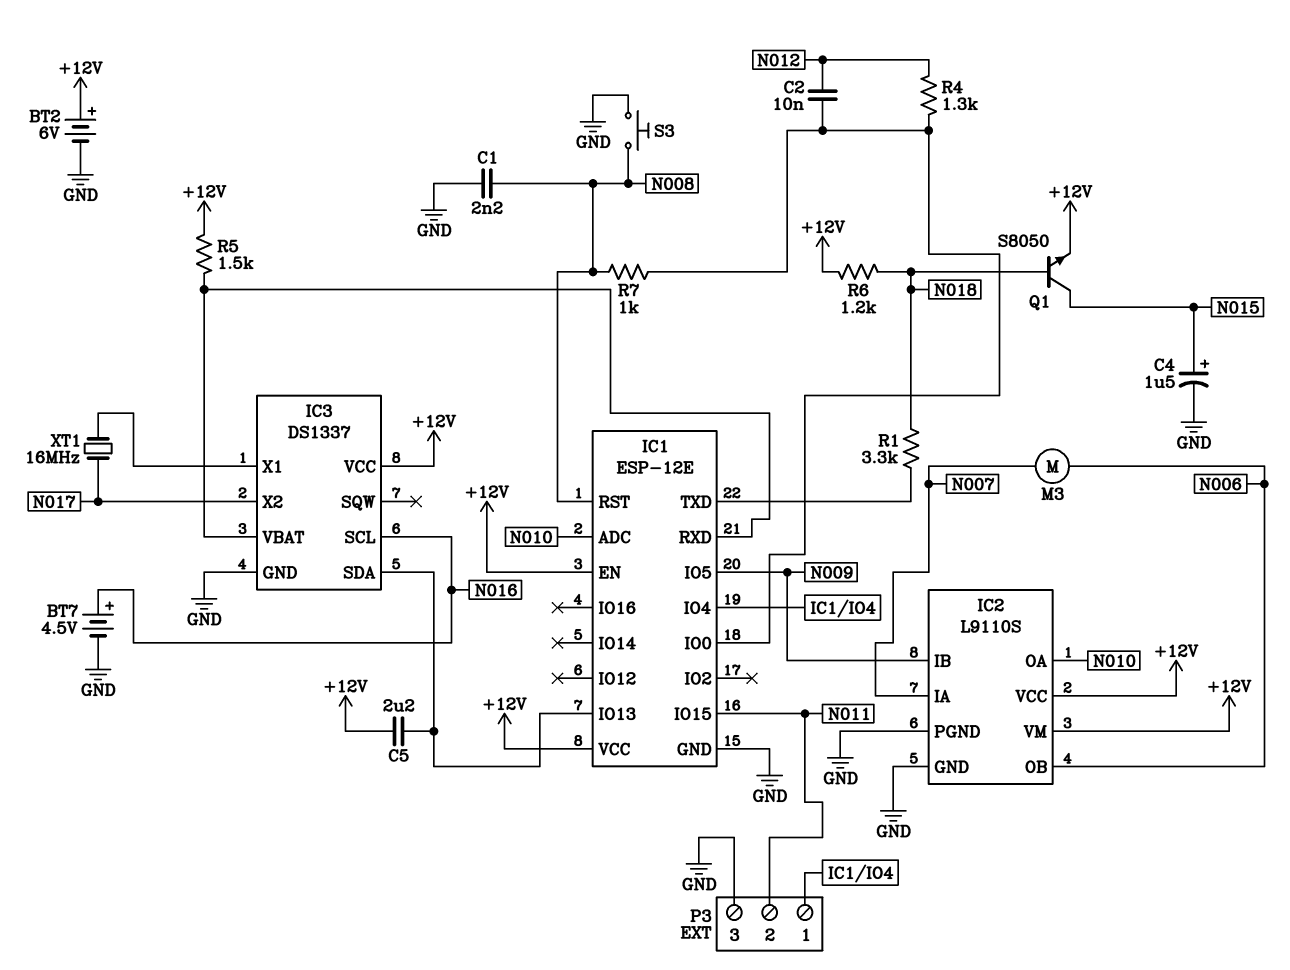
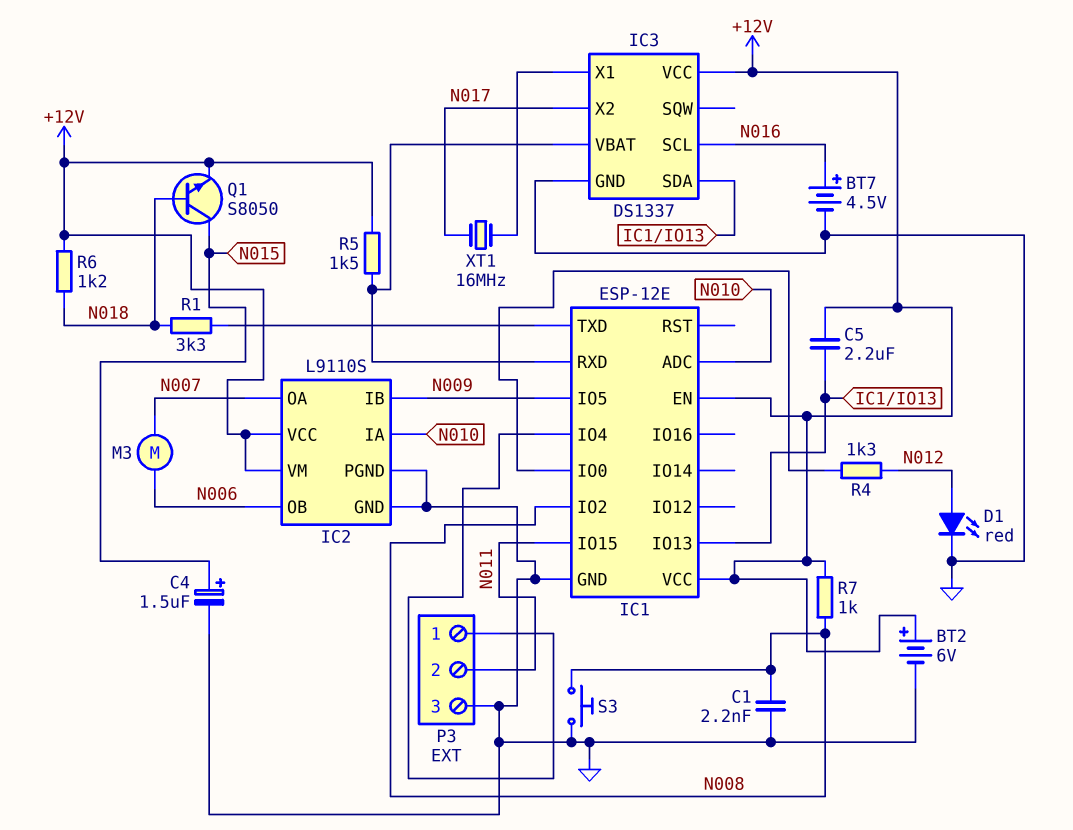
C2: 10nF (IC1/IO0, N012) -> none
D1: none -> LED red (A N012, K GND)
IC1 pin IO2: none -> N008
IC1 pin RST: N008 -> none
IC2 pin IA: N007 -> N010
IC2 pin OA: N010 -> N007
R7: 1k (IC1/IO0, N008) -> 1k (+12V, N008)

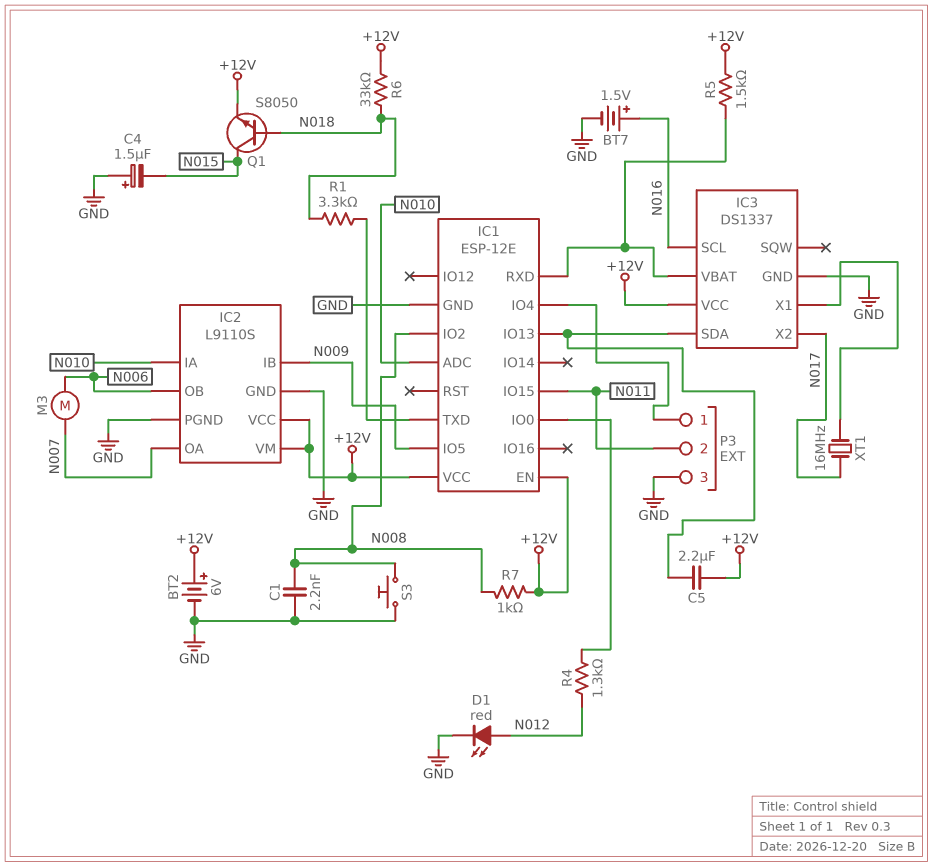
BT7: 4.5V (plus N016, minus GND) -> 1.5V (plus N016, minus GND)
C4: 1.5uF (plus N015, minus GND) -> 1.5uF (plus GND, minus N015)
R6: 1.2k (+12V, N018) -> 33k (+12V, N018)

